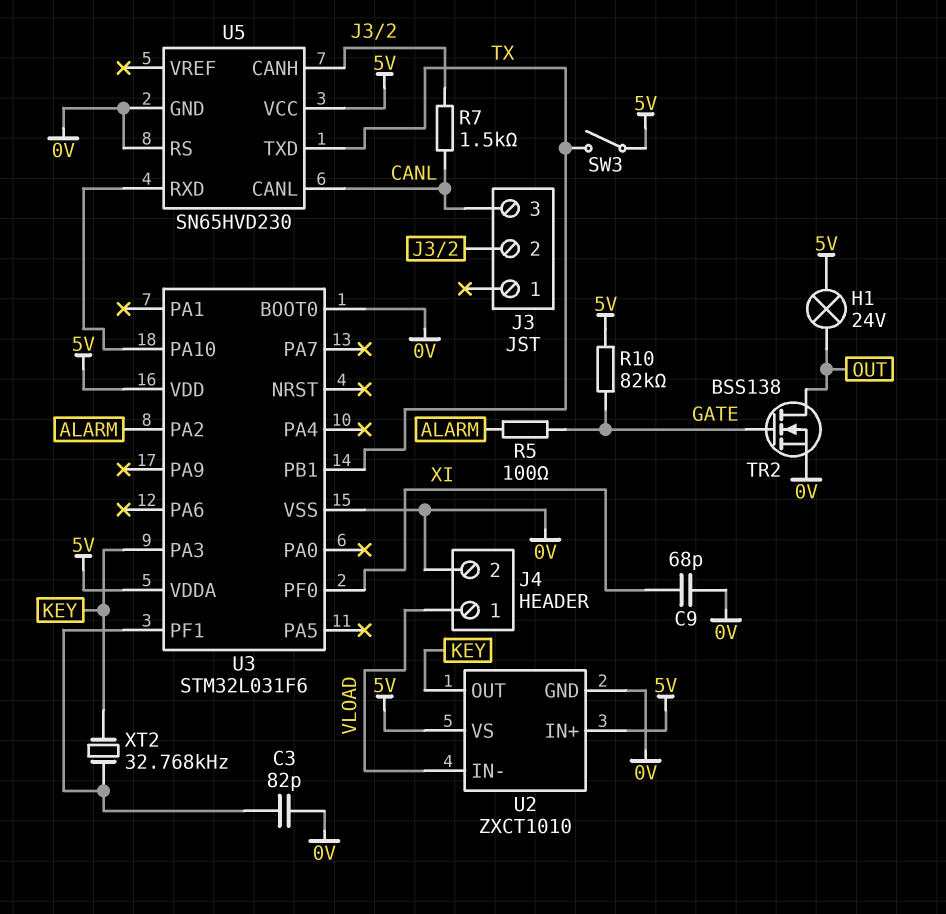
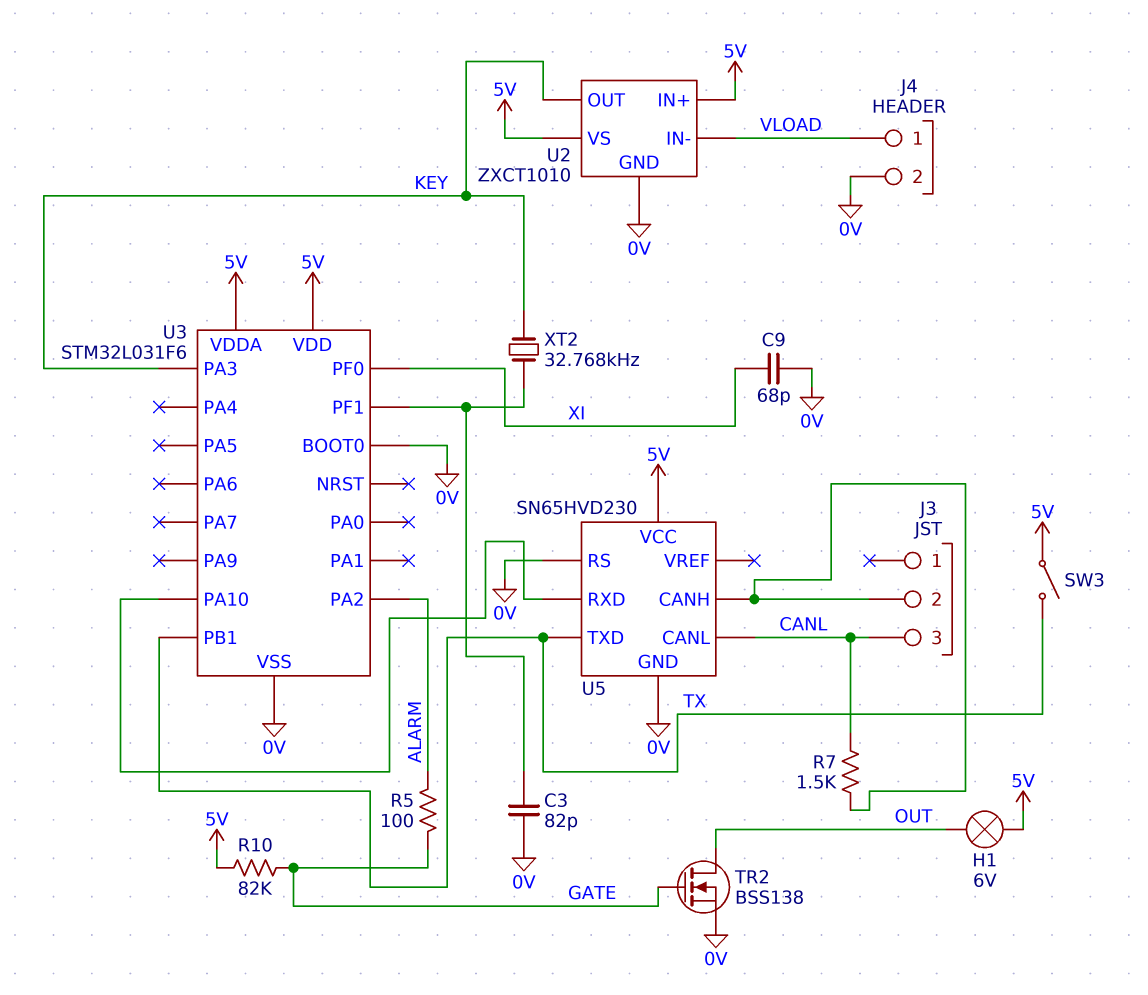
H1: lamp 24V (5V, OUT) -> lamp 6V (5V, OUT)

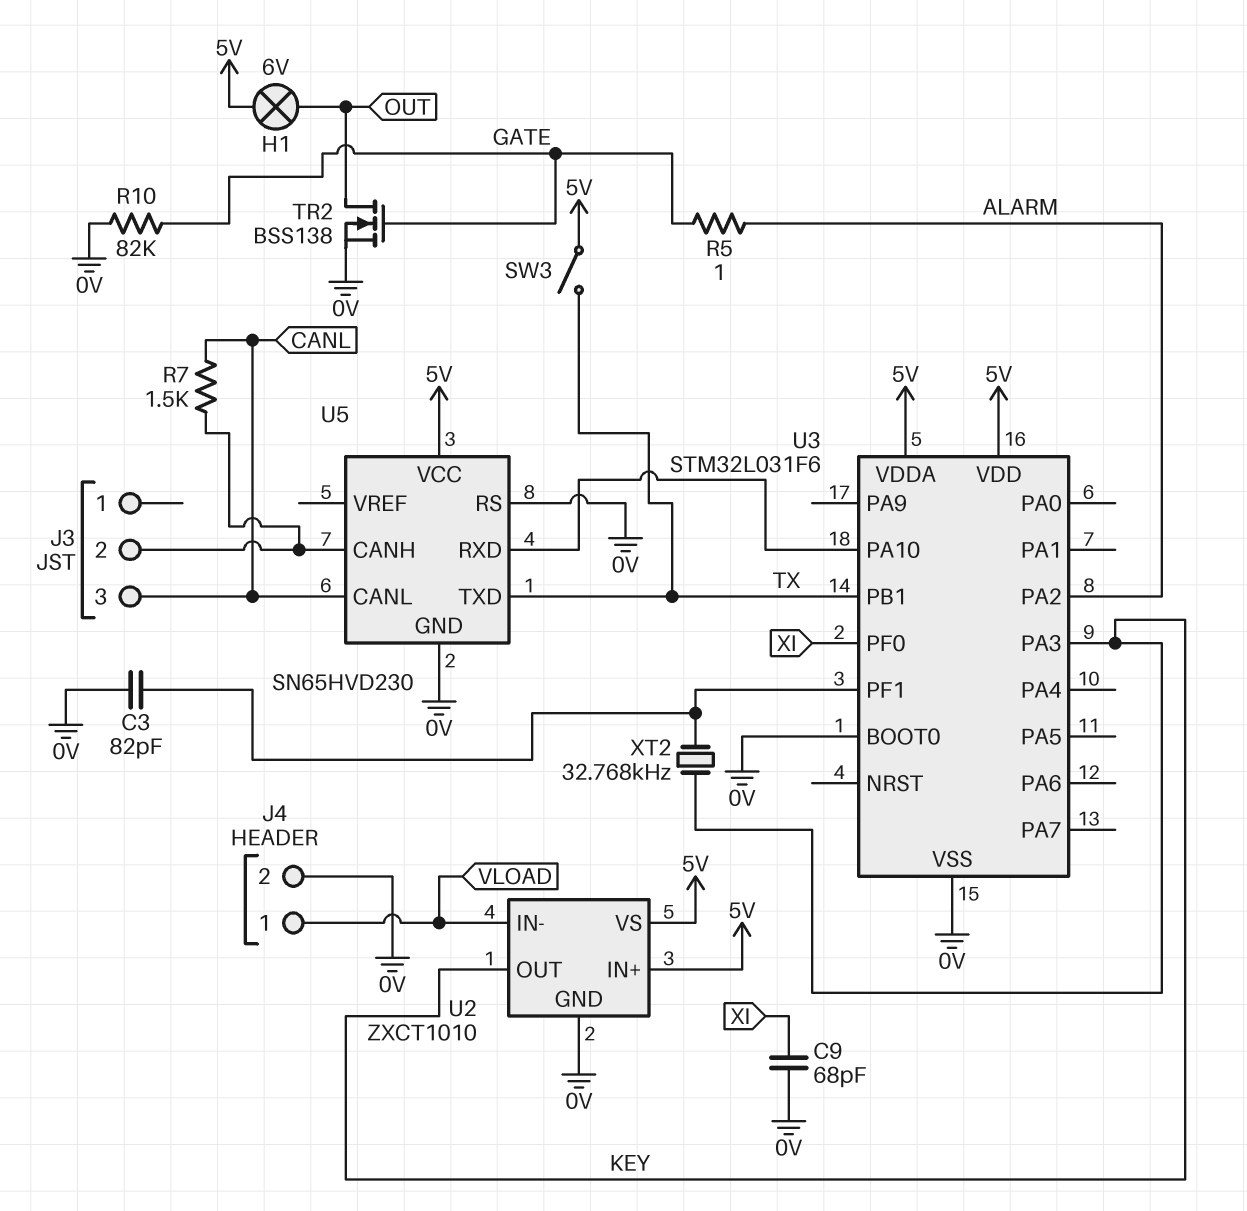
R5: 100 (ALARM, GATE) -> 1 (ALARM, GATE)
R10: 82k (5V, GATE) -> 82k (0V, GATE)

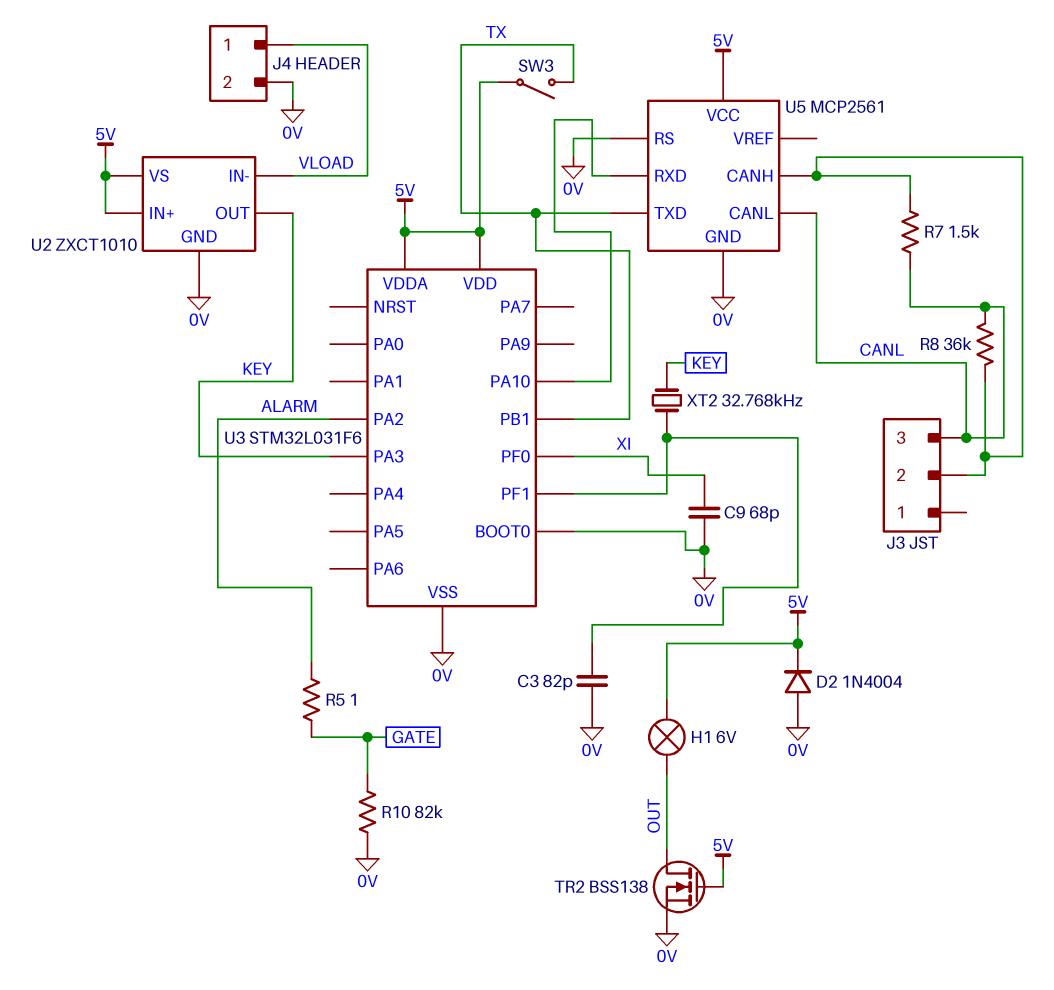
D2: none -> diode 1N4004 (A 0V, K 5V)
R8: none -> 36k (CANL, J3/2)
TR2: NMOS BSS138 (G GATE, D OUT, S 0V) -> NMOS BSS138 (G 5V, D OUT, S 0V)
U5: SN65HVD230 -> MCP2561

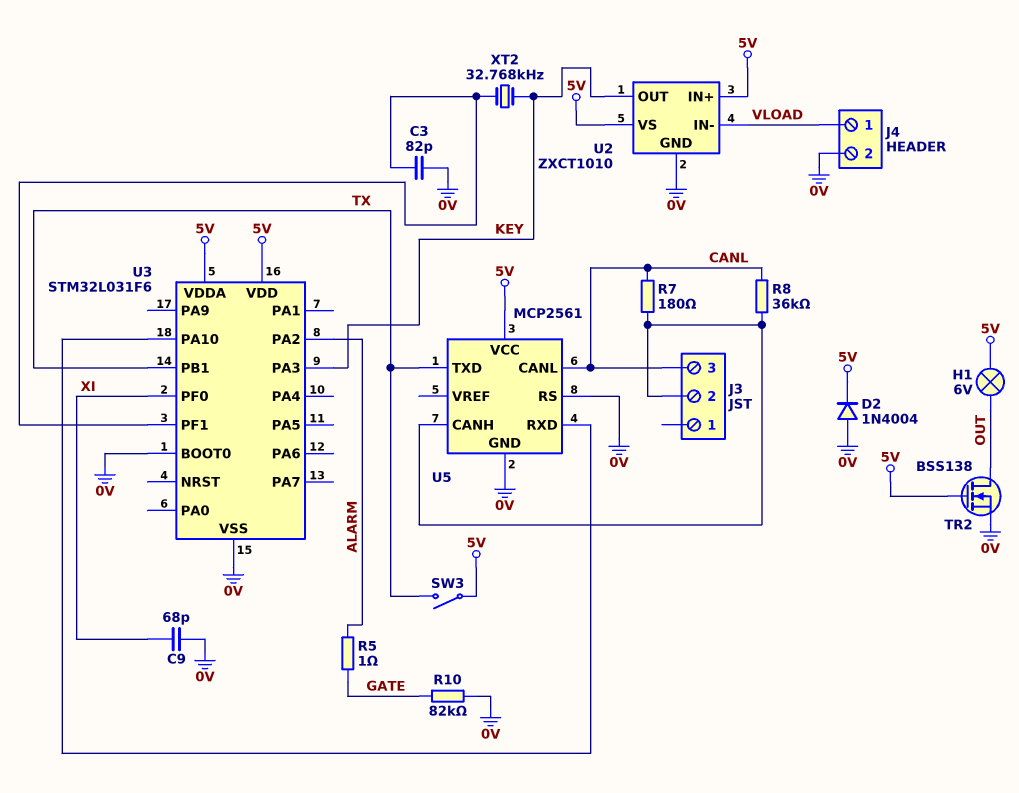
R7: 1.5k (CANL, J3/2) -> 180 (CANL, J3/2)

